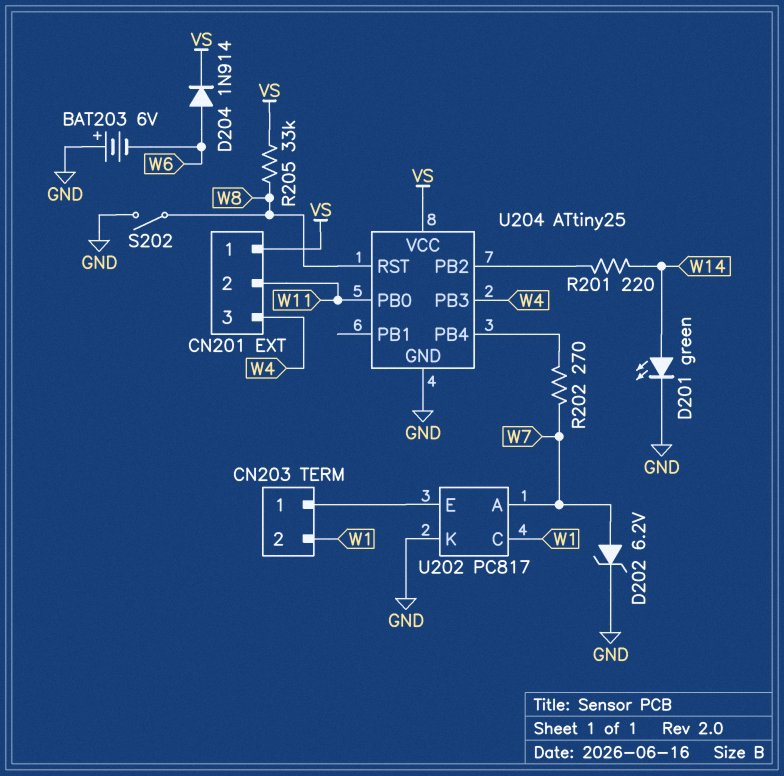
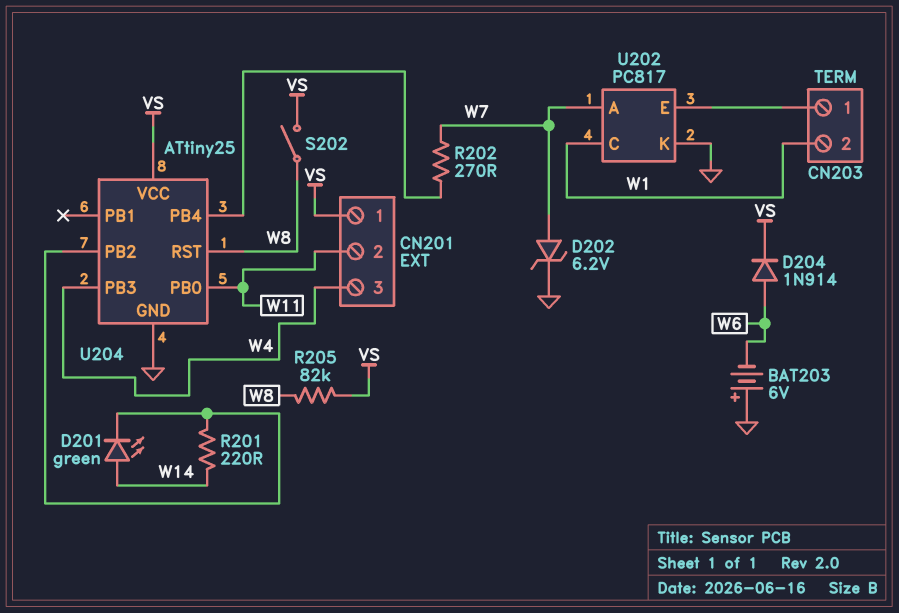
D201: LED green (A W14, K GND) -> LED green (A W14, K U204/PB2)
R205: 33k (VS, W8) -> 82k (VS, W8)
S202: switch (GND, W8) -> switch (VS, W8)

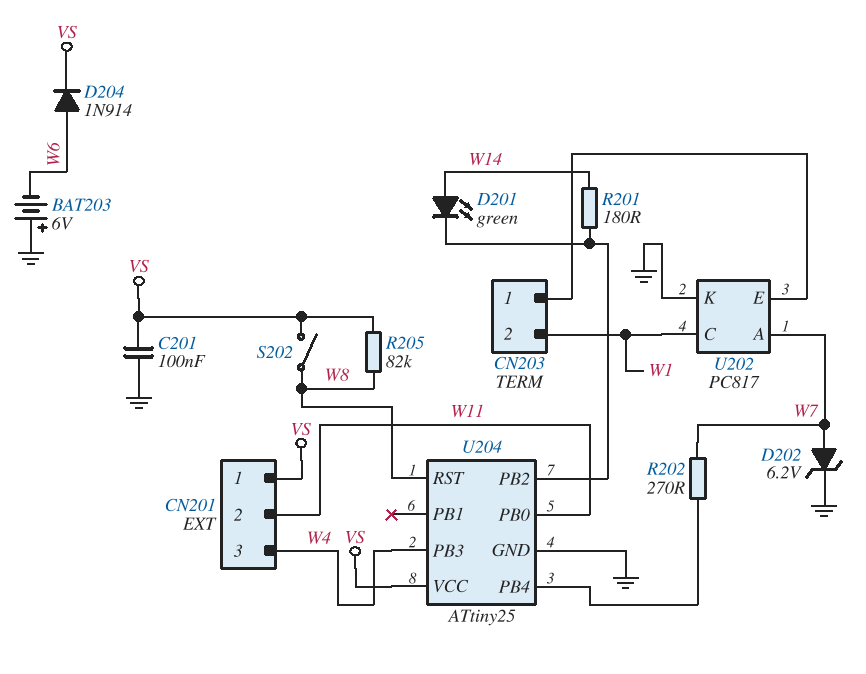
C201: none -> 100nF (GND, VS)
R201: 220 (U204/PB2, W14) -> 180 (U204/PB2, W14)

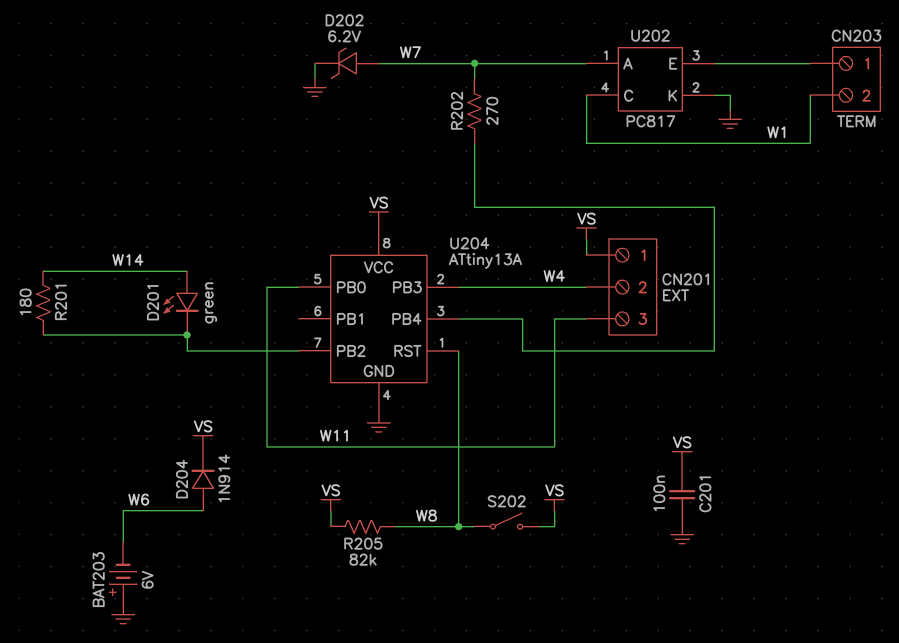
CN201 pin 2: W11 -> W4
CN201 pin 3: W4 -> W11
U204: ATtiny25 -> ATtiny13A

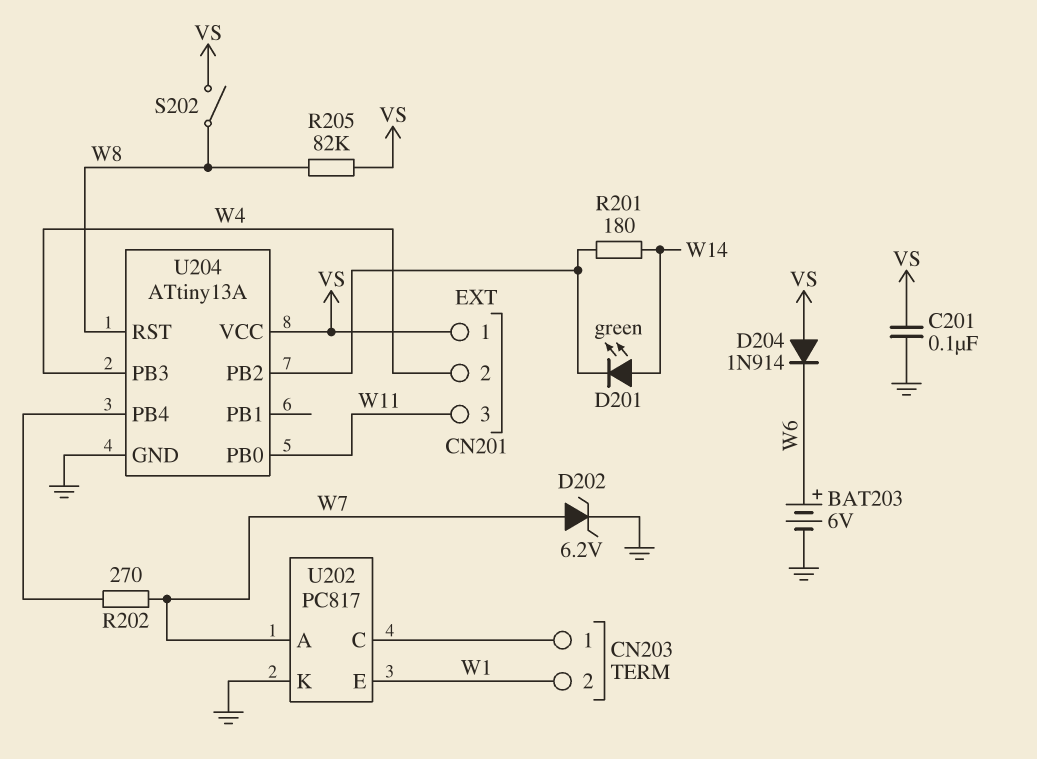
BAT203: 6V (plus GND, minus W6) -> 6V (plus W6, minus GND)
D204: diode 1N914 (A W6, K VS) -> diode 1N914 (A VS, K W6)
U202 pin C: W1 -> CN203/1
U202 pin E: CN203/1 -> W1

